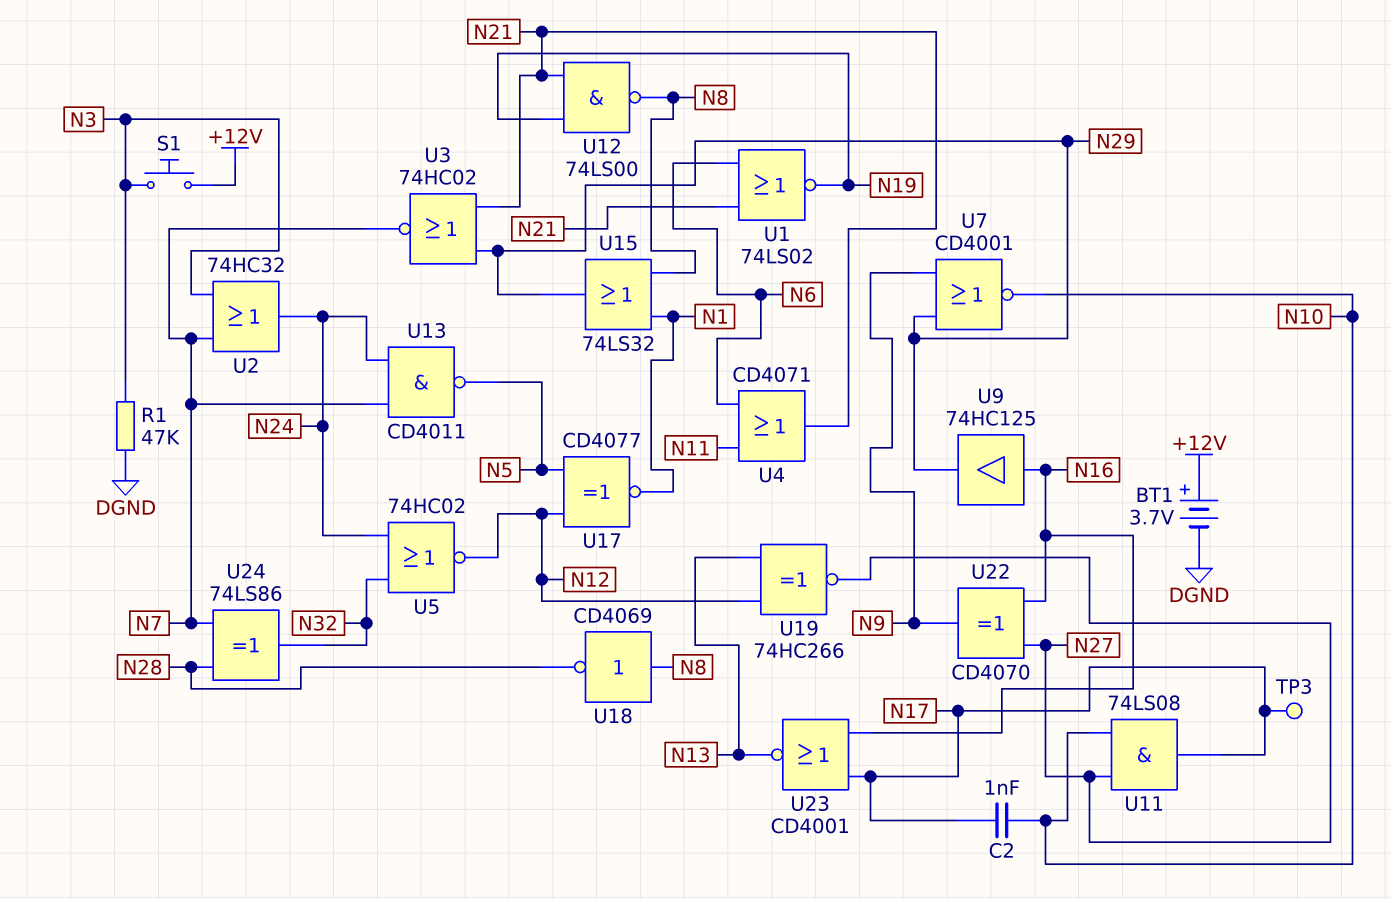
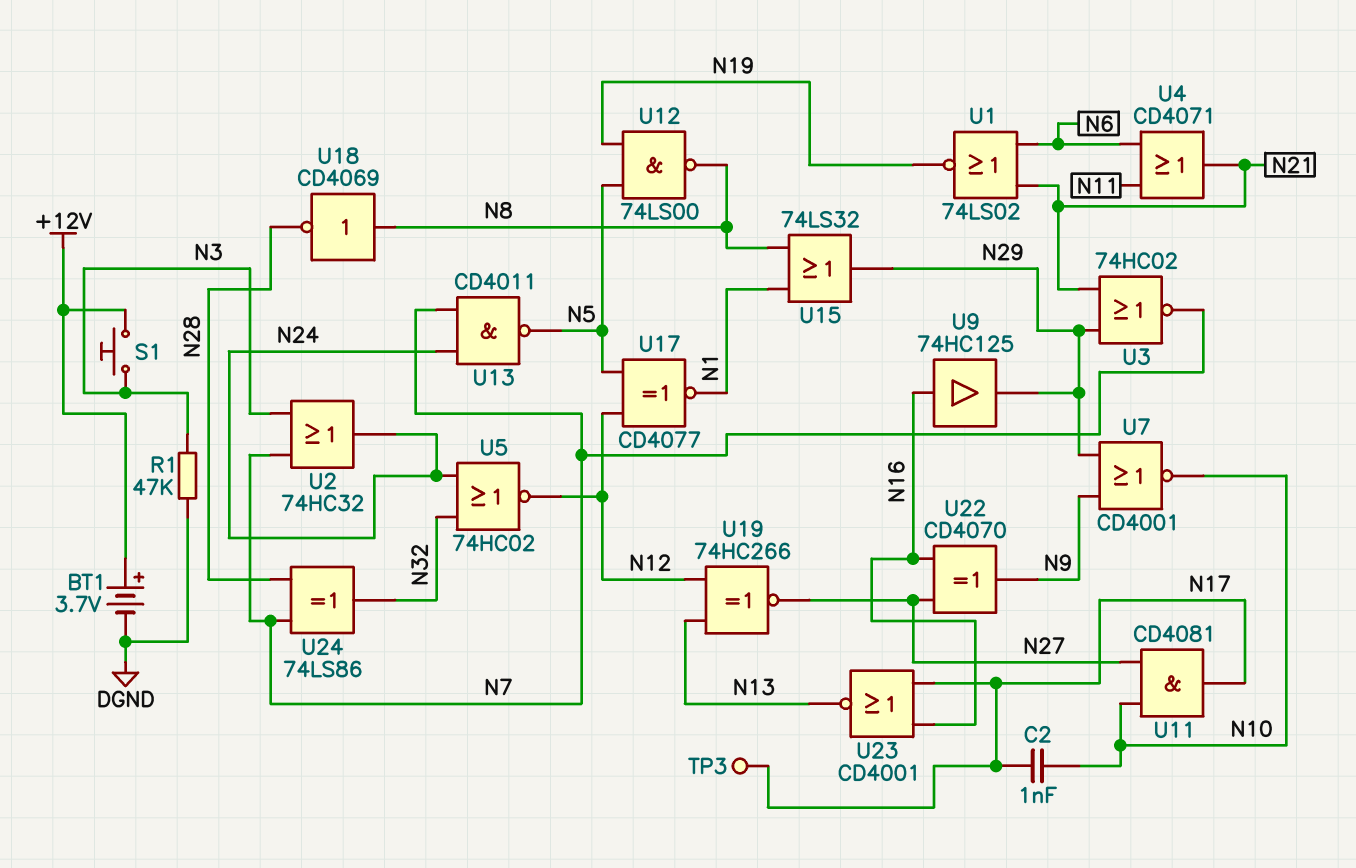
U11: AND 74LS08 (in N10, in N27, out N17) -> AND CD4081 (in N10, in N27, out N17)
U12: NAND 74LS00 (in N19, in N21, out N8) -> NAND 74LS00 (in N5, in N19, out N8)

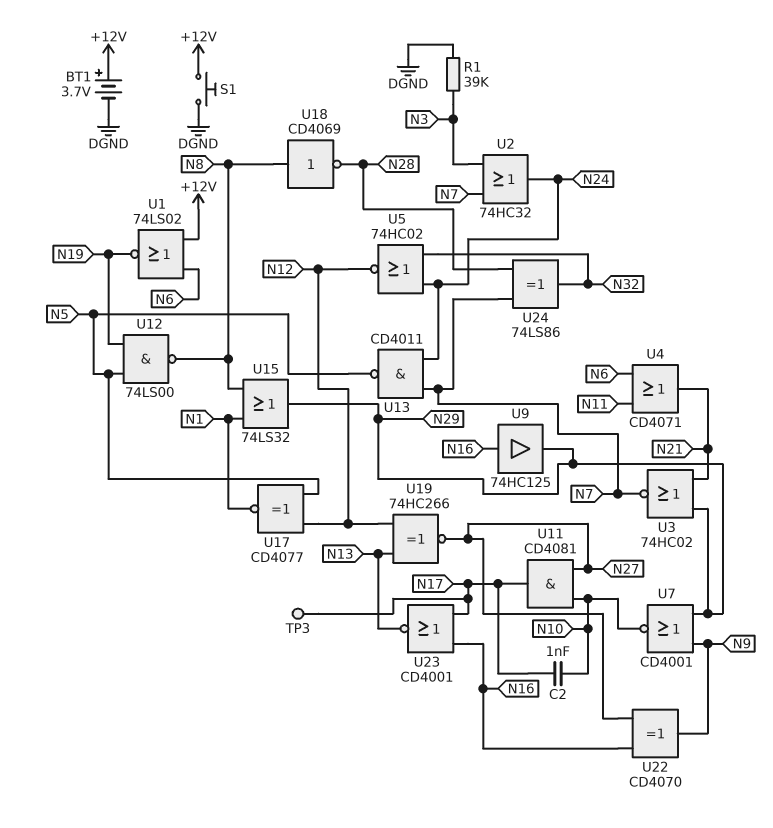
R1: 47k (DGND, N3) -> 39k (DGND, N3)
S1: button (+12V, N3) -> button (+12V, DGND)
U1: NOR 74LS02 (in N6, in N21, out N19) -> NOR 74LS02 (in +12V, in N6, out N19)

